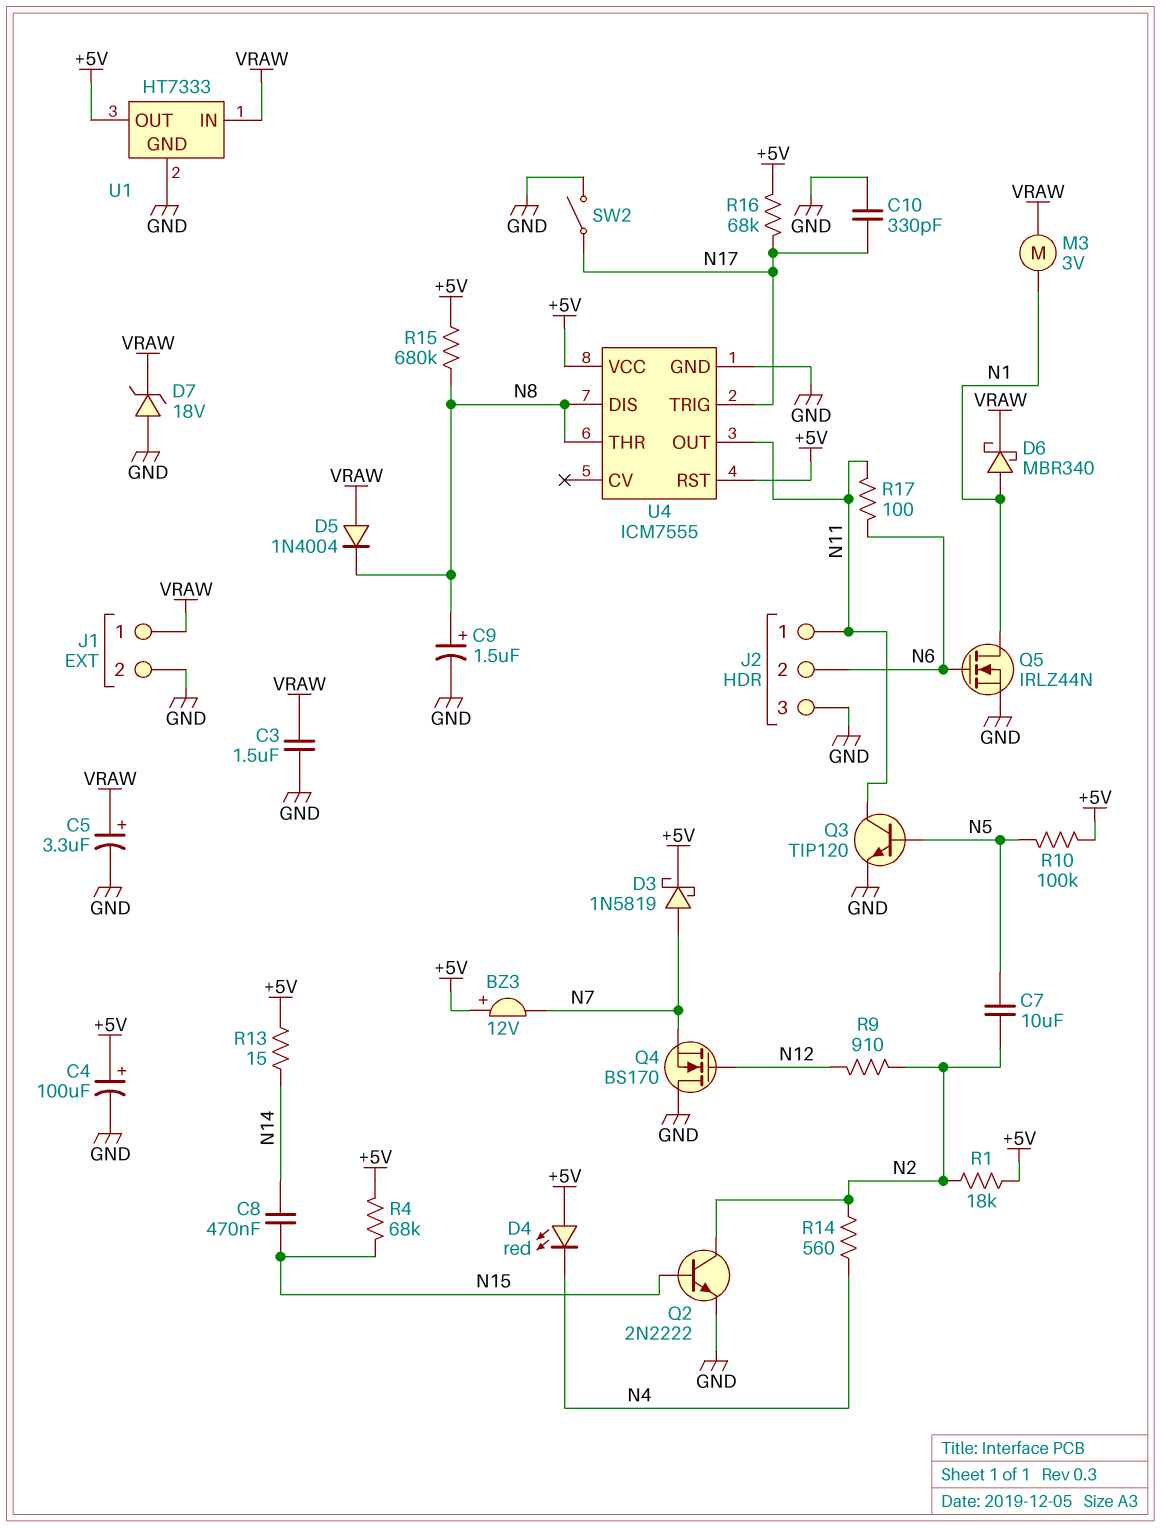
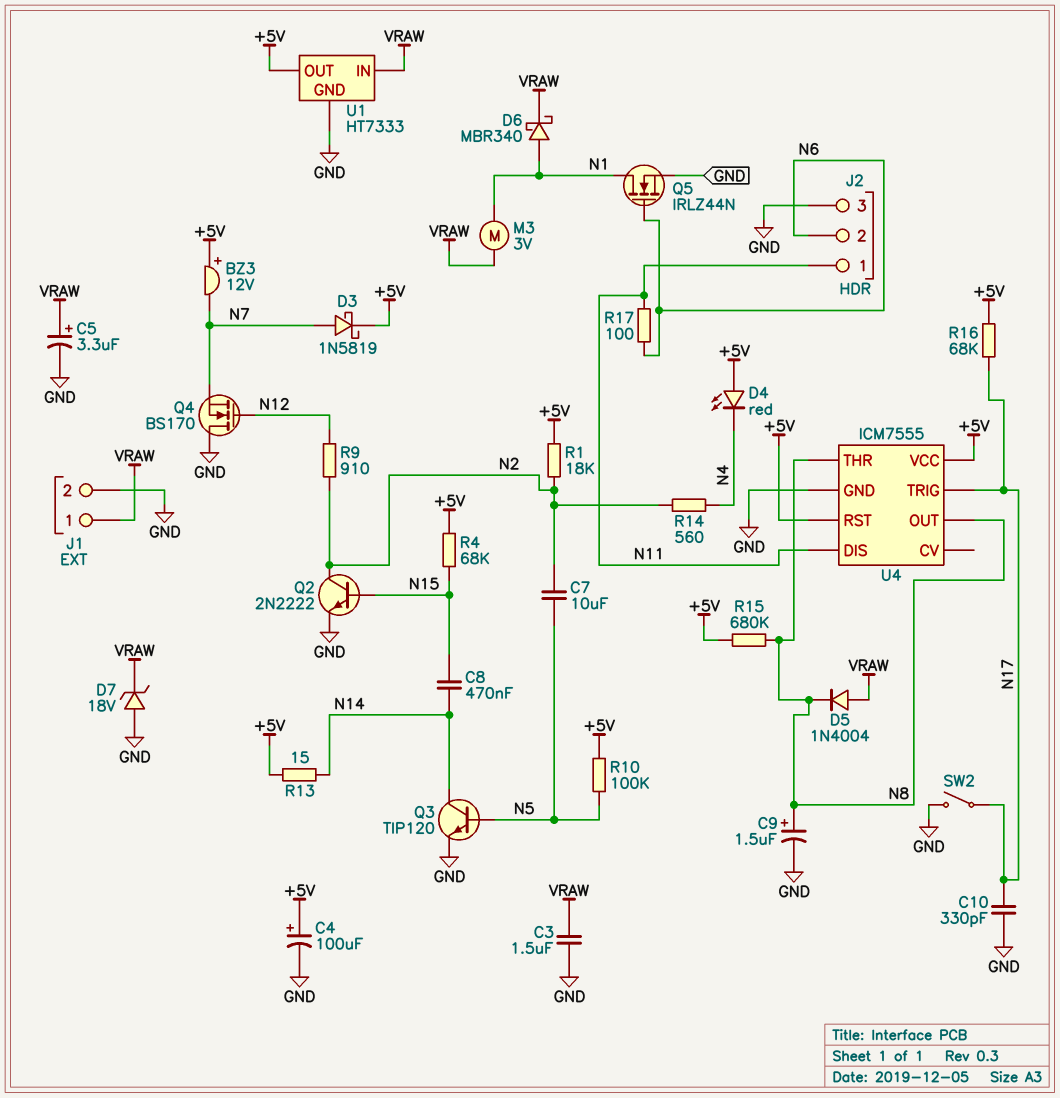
Q3: NPN TIP120 (B N5, C N11, E GND) -> NPN TIP120 (B N5, C N14, E GND)
U4 pin DIS: N8 -> N11
U4 pin OUT: N11 -> N8

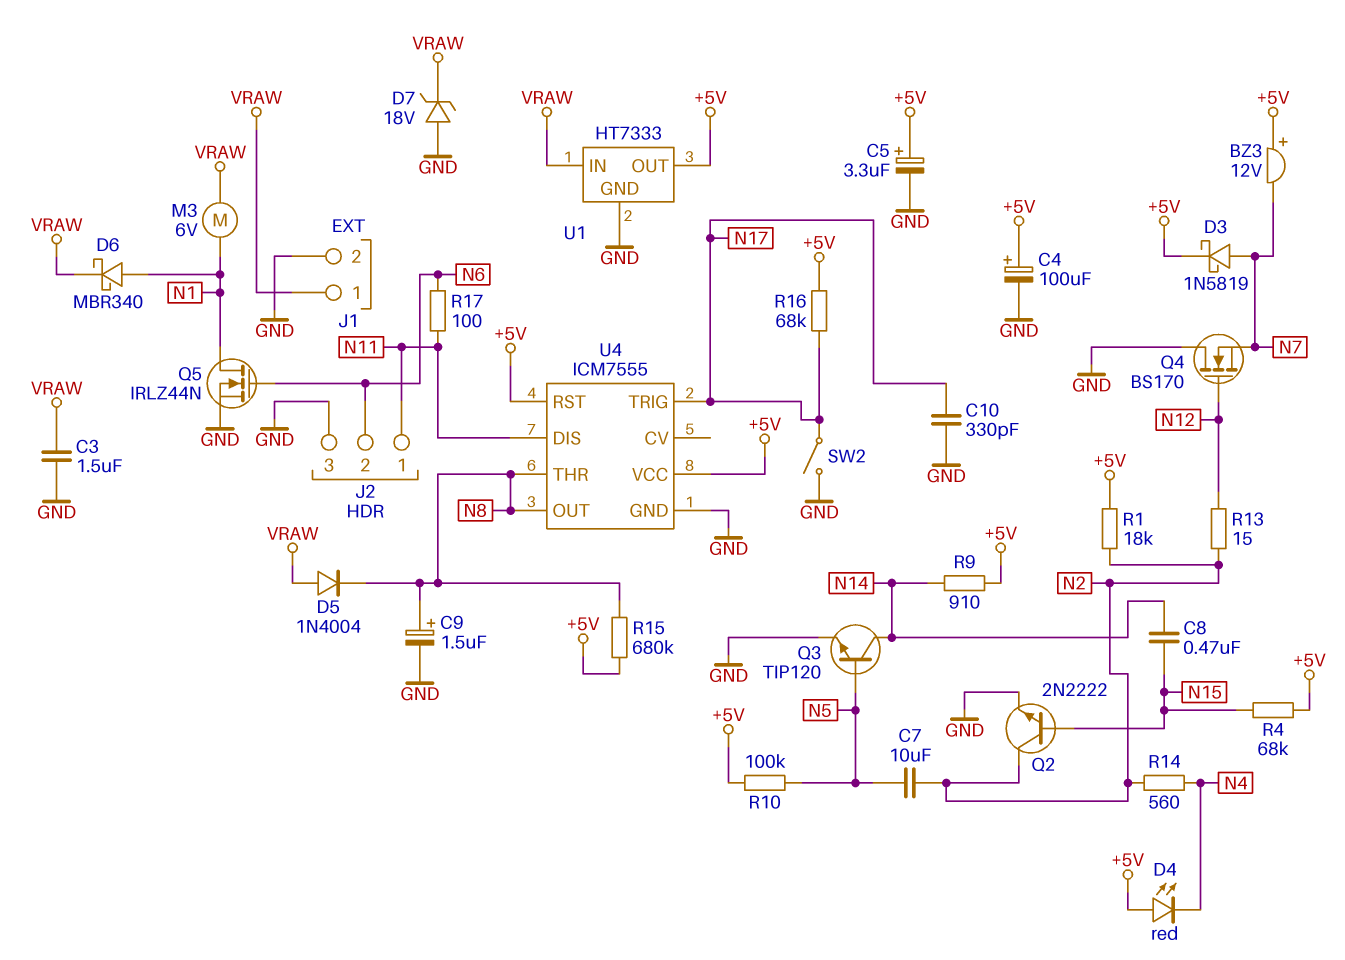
C5: 3.3uF (plus VRAW, minus GND) -> 3.3uF (plus +5V, minus GND)
M3: motor 3V (N1, VRAW) -> motor 6V (N1, VRAW)
R9: 910 (N2, N12) -> 910 (+5V, N14)
R13: 15 (+5V, N14) -> 15 (N2, N12)

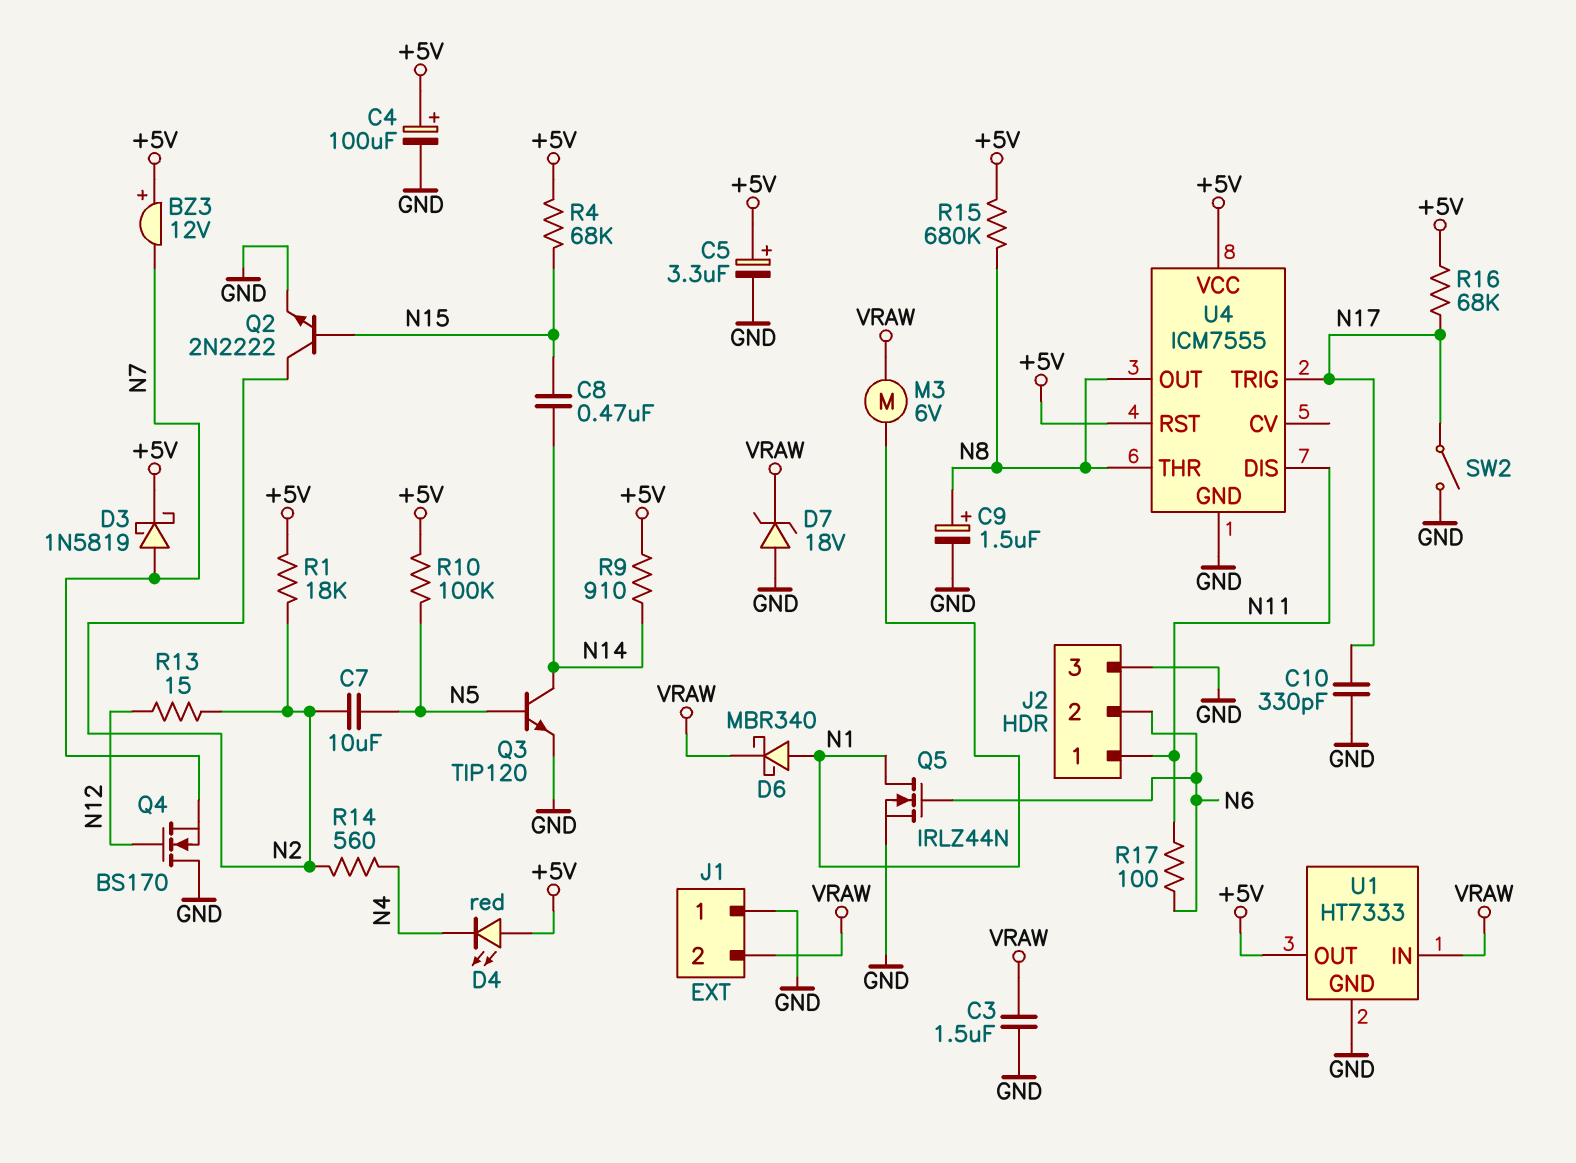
D5: diode 1N4004 (A VRAW, K N8) -> none
J1 pin 1: VRAW -> GND
J1 pin 2: GND -> VRAW

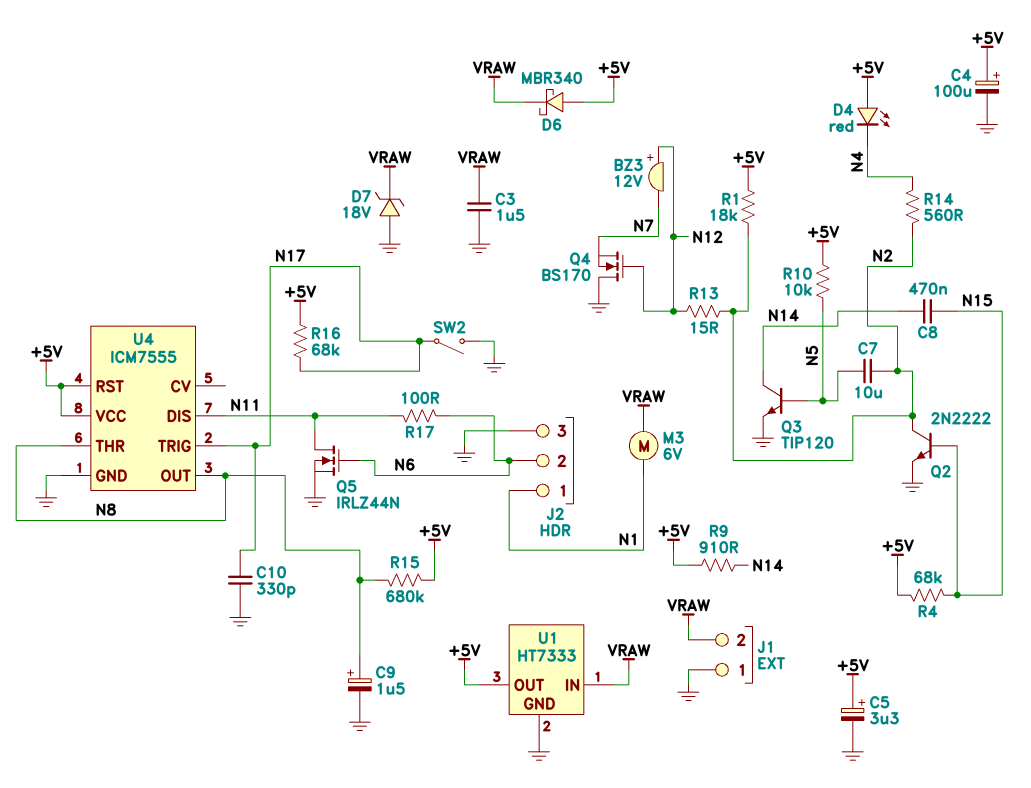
BZ3: buzzer 12V (plus +5V, minus N7) -> buzzer 12V (plus N12, minus N7)
D3: schottky 1N5819 (A N7, K +5V) -> none
D6: schottky MBR340 (A N1, K VRAW) -> schottky MBR340 (A +5V, K VRAW)
J2 pin 1: N11 -> N1
Q5: NMOS IRLZ44N (G N6, D N1, S GND) -> NMOS IRLZ44N (G N6, D N11, S GND)
R10: 100k (+5V, N5) -> 10k (+5V, N5)

